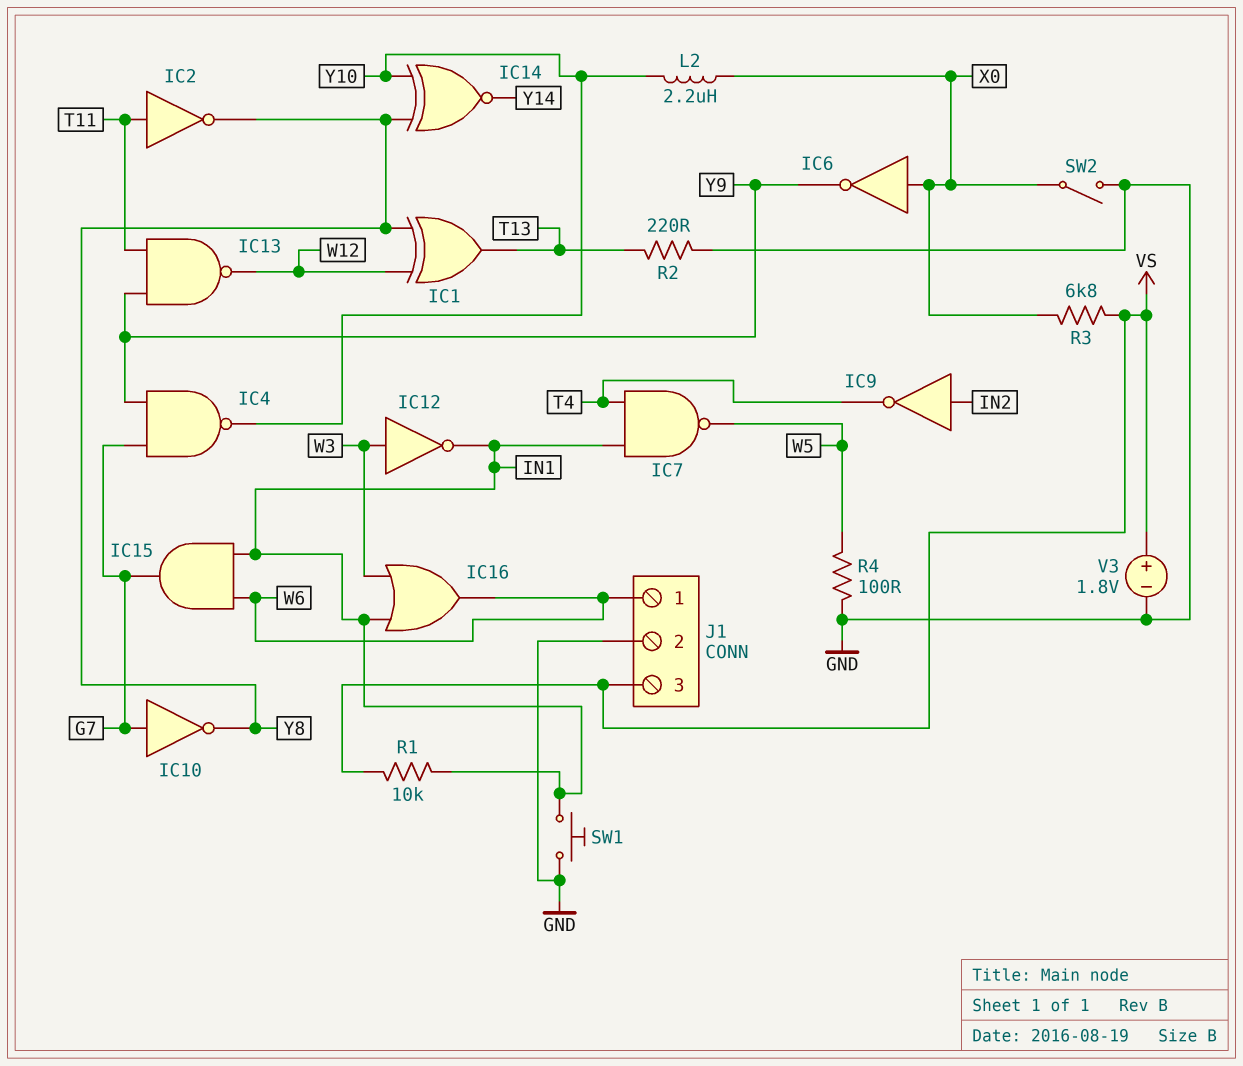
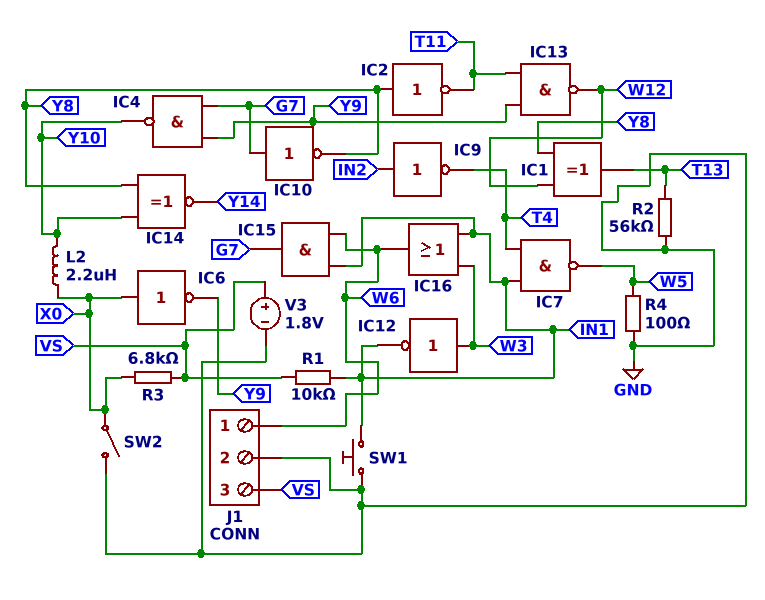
IC2: NOT (in T11, out Y8) -> NOT (in Y8, out T11)
R2: 220 (GND, T13) -> 56k (GND, T13)

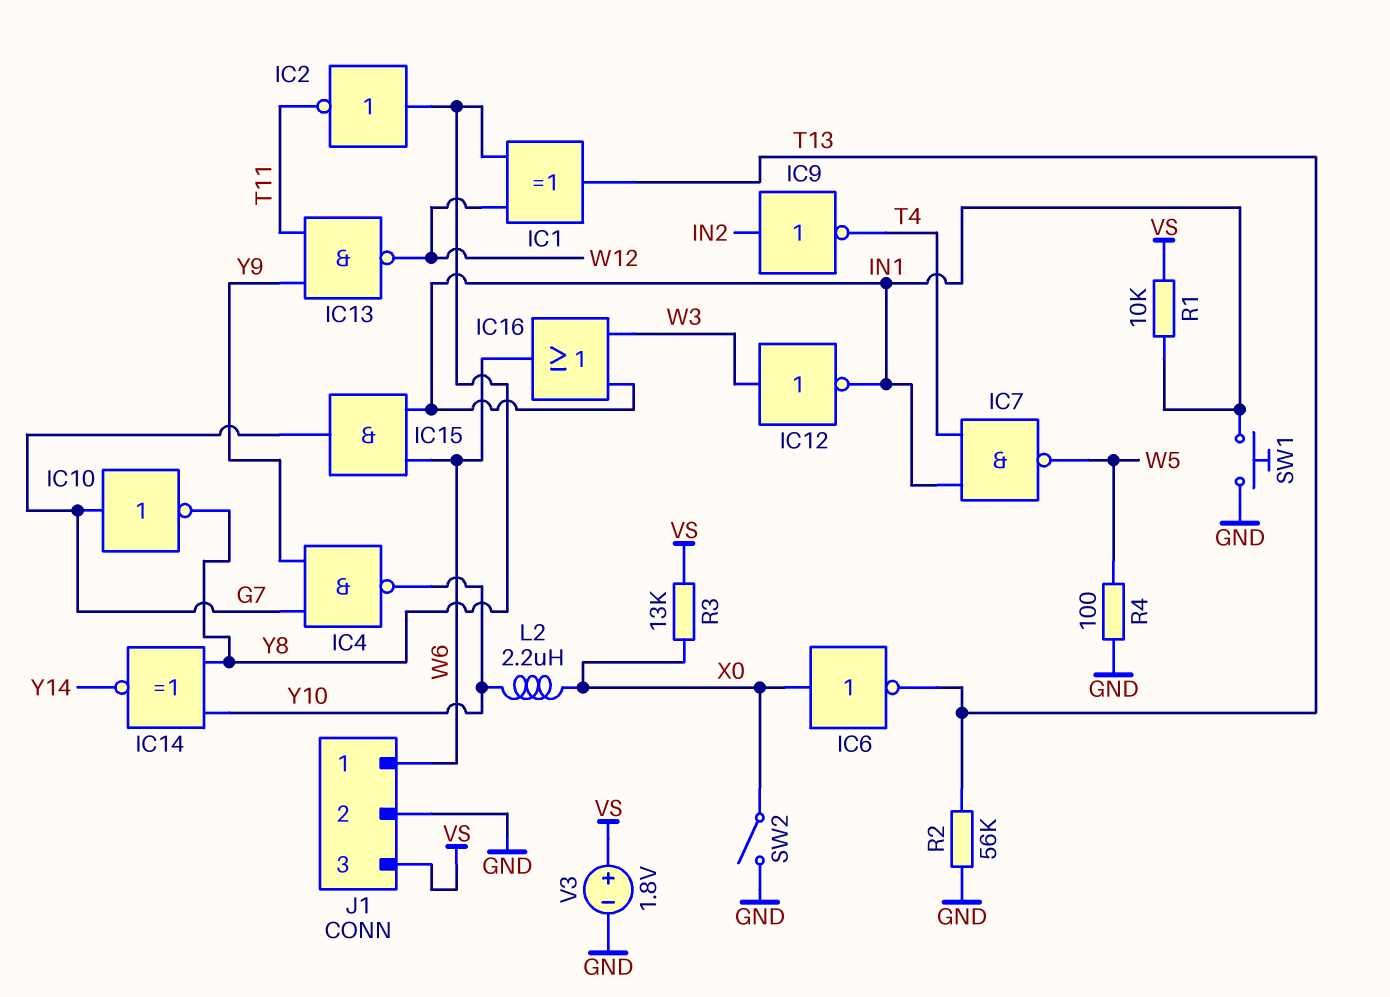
IC6: NOT (in X0, out Y9) -> NOT (in X0, out T13)
R3: 6.8k (VS, X0) -> 13k (VS, X0)

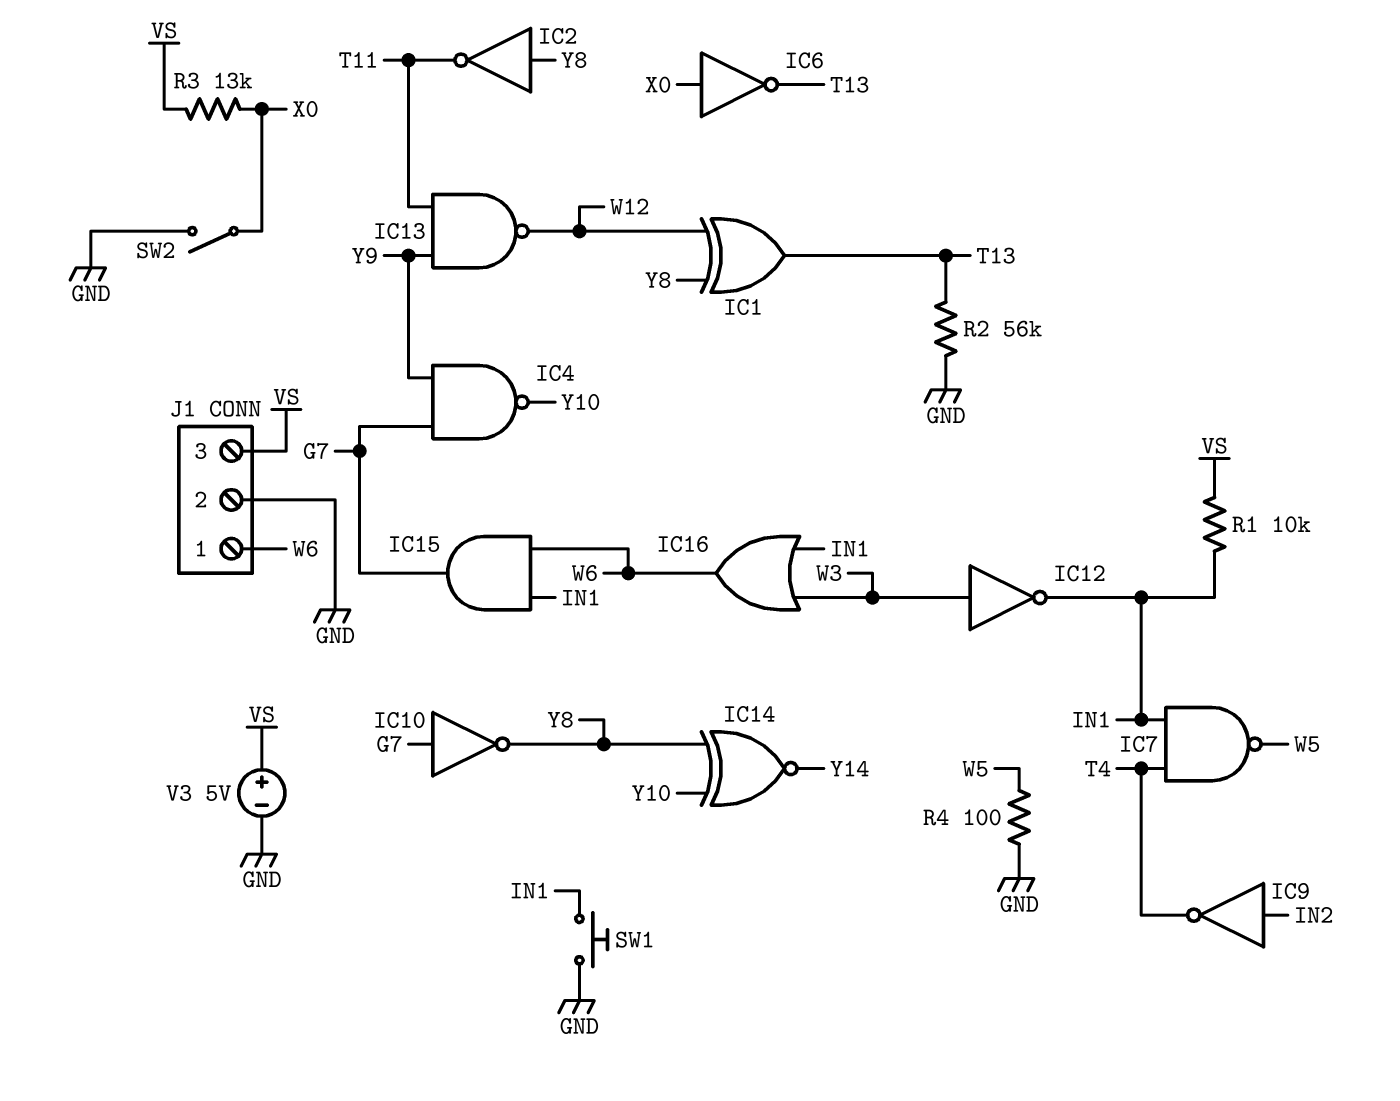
L2: 2.2uH (X0, Y10) -> none
V3: 1.8V (plus VS, minus GND) -> 5V (plus VS, minus GND)

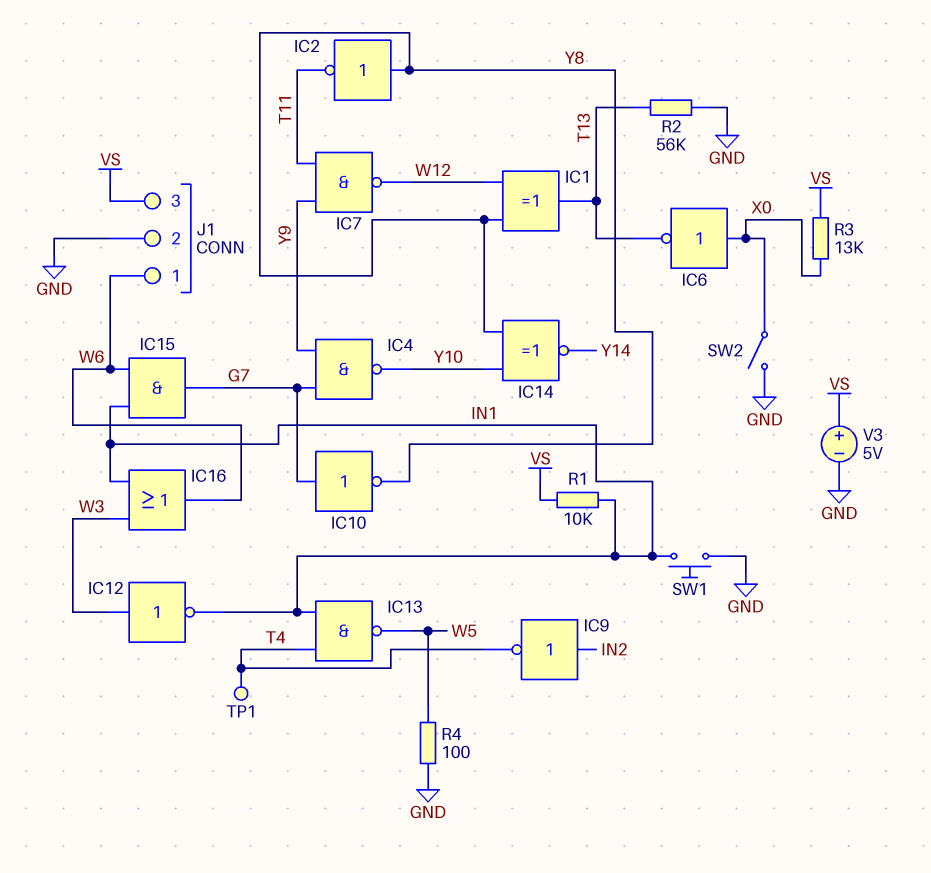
IC7: NAND (in IN1, in T4, out W5) -> NAND (in T11, in Y9, out W12)
IC13: NAND (in T11, in Y9, out W12) -> NAND (in IN1, in T4, out W5)
TP1: none -> test point (T4)

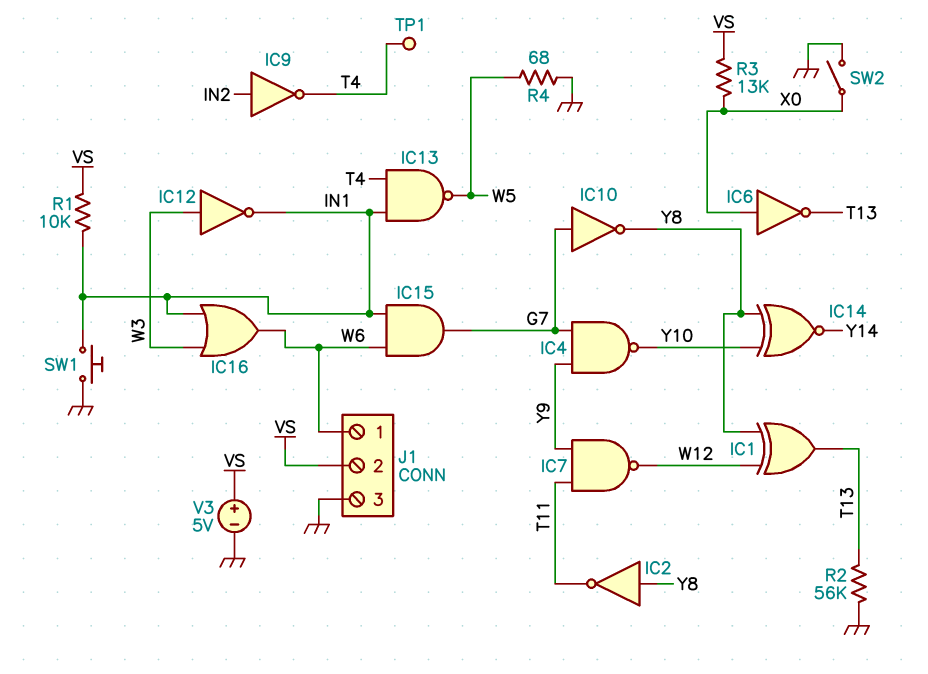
J1 pin 2: GND -> VS
J1 pin 3: VS -> GND
R4: 100 (GND, W5) -> 68 (GND, W5)

